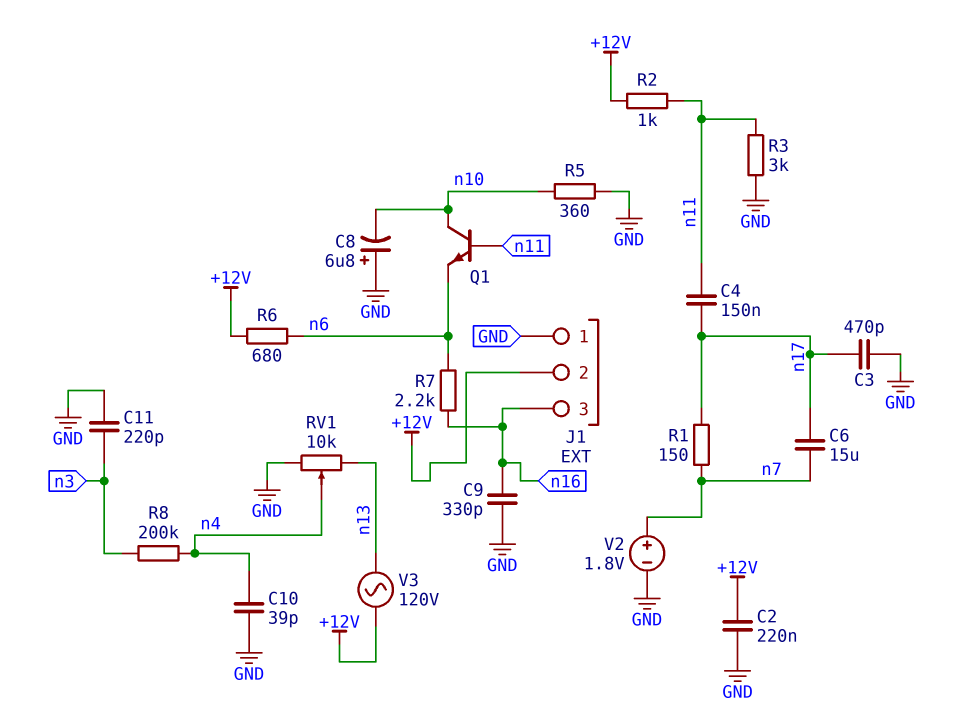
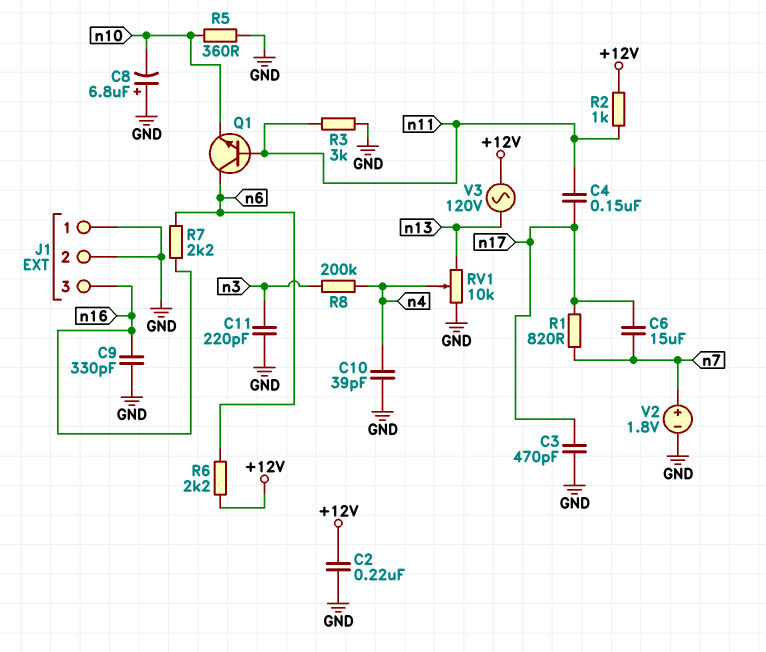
J1 pin 2: +12V -> GND
Q1: NPN (B n11, C n10, E n6) -> NPN (B n11, C n6, E n10)
R1: 150 (n7, n17) -> 820 (n7, n17)
R6: 680 (+12V, n6) -> 2.2k (+12V, n6)

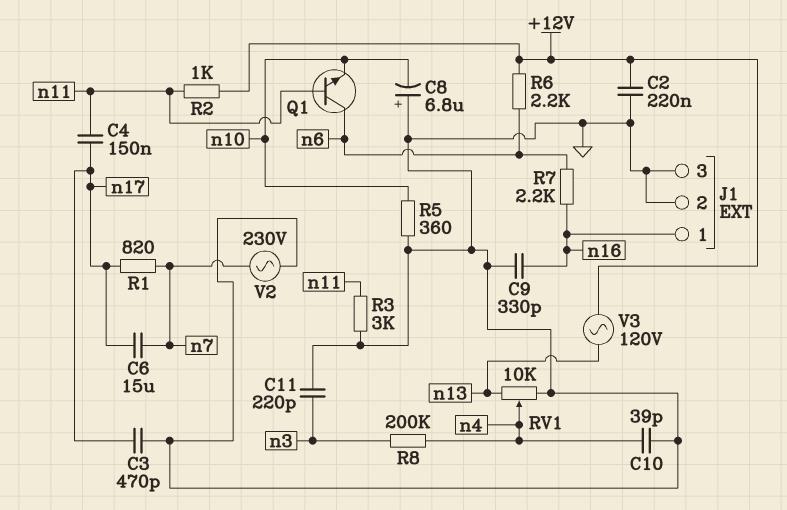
J1 pin 1: GND -> n16
J1 pin 3: n16 -> GND
V2: 1.8V (plus n7, minus GND) -> AC 230V (GND, n7)

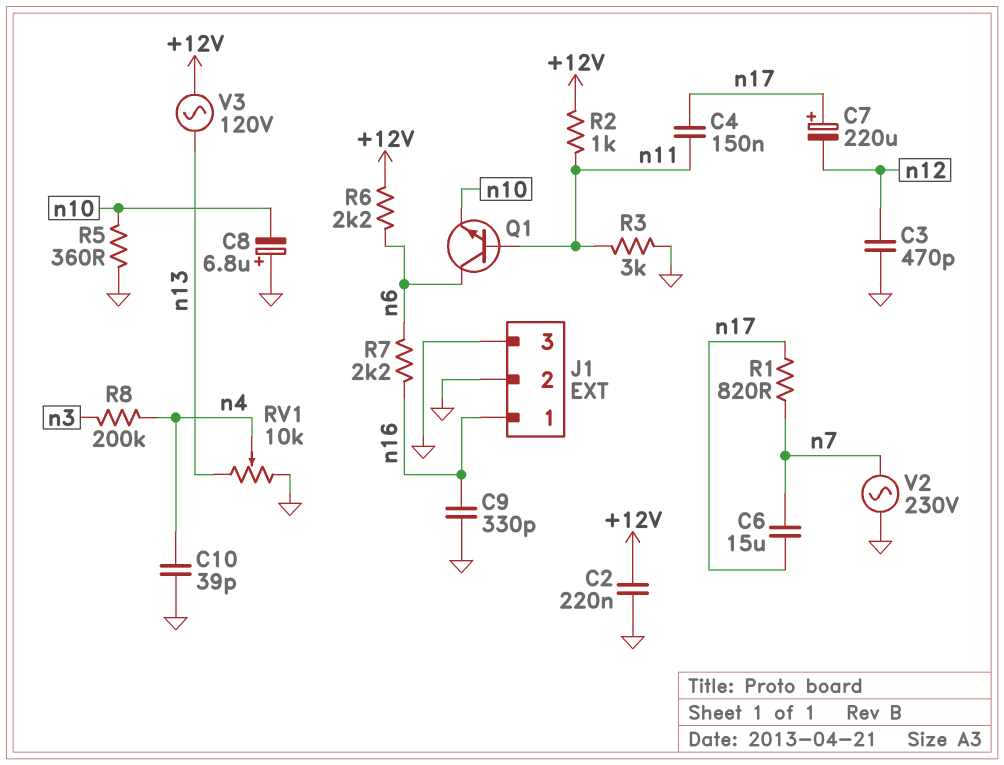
C3: 470pF (GND, n17) -> 470pF (GND, n12)
C7: none -> 220uF (plus n17, minus n12)
C11: 220pF (GND, n3) -> none

